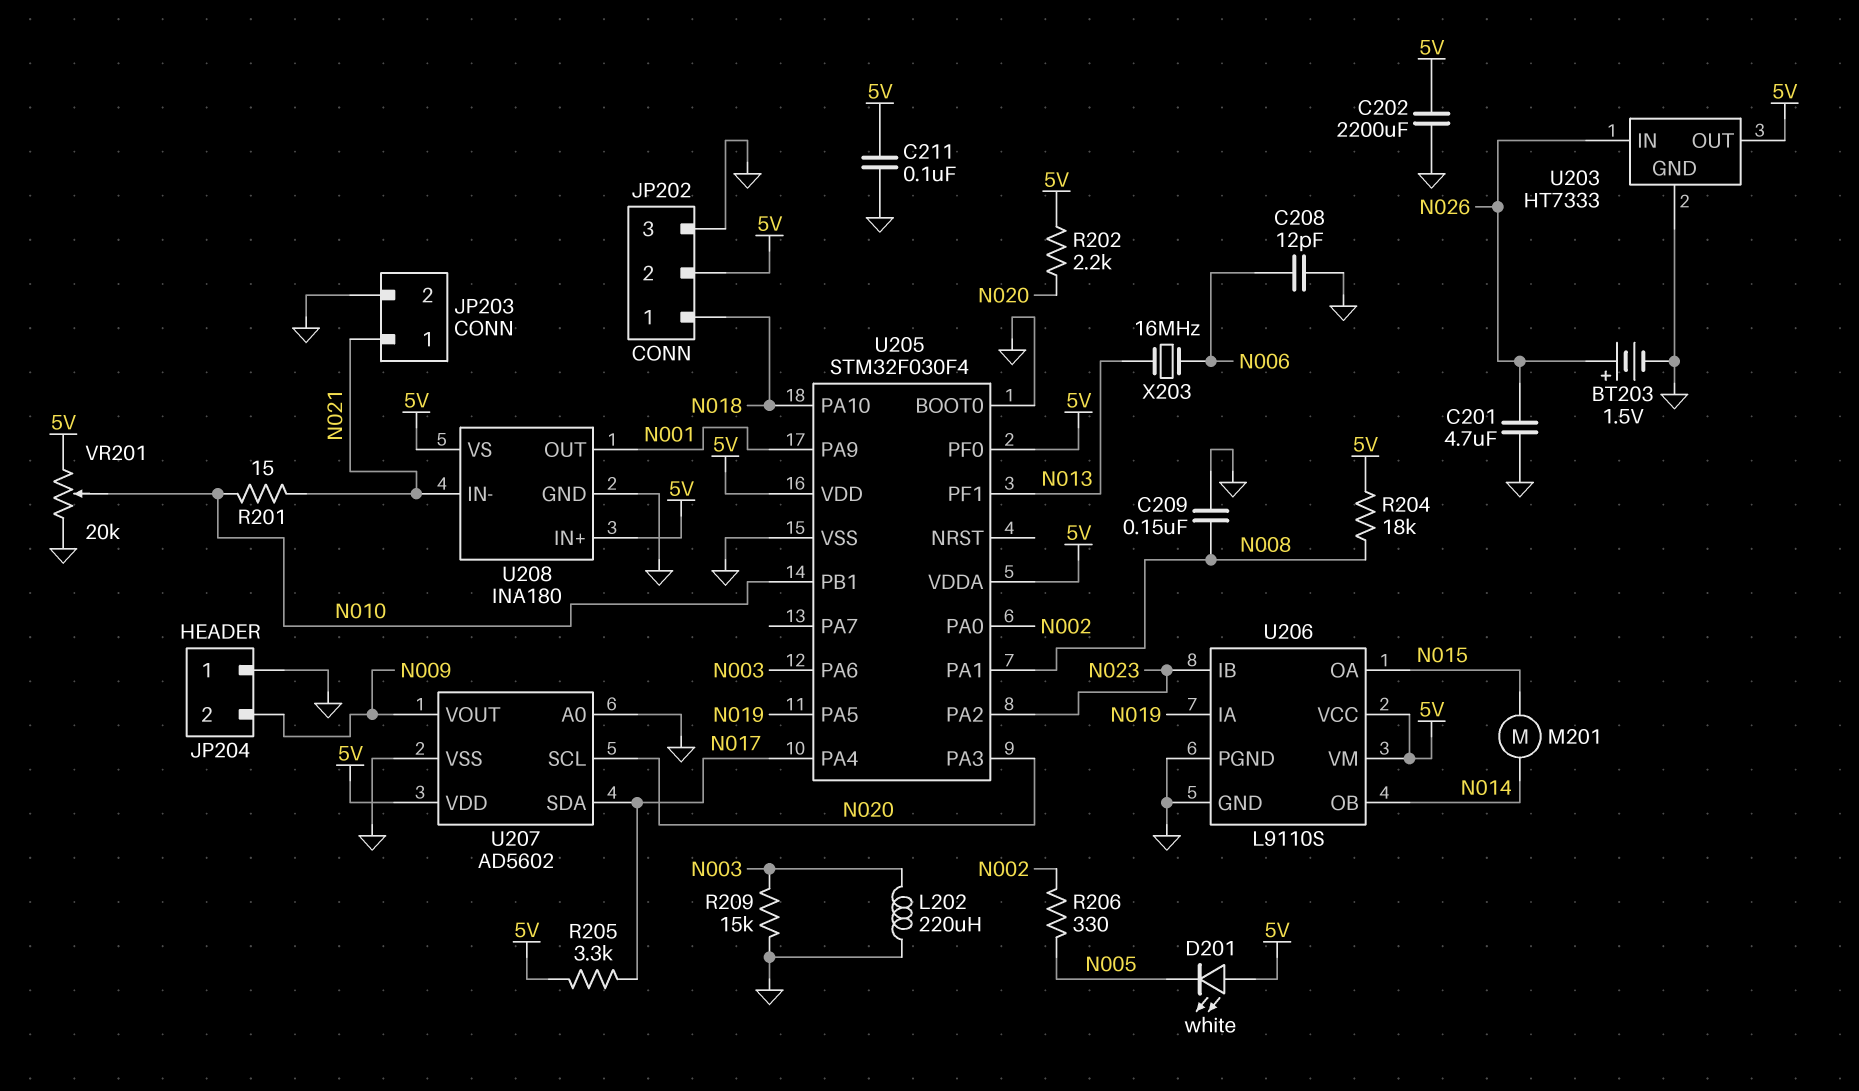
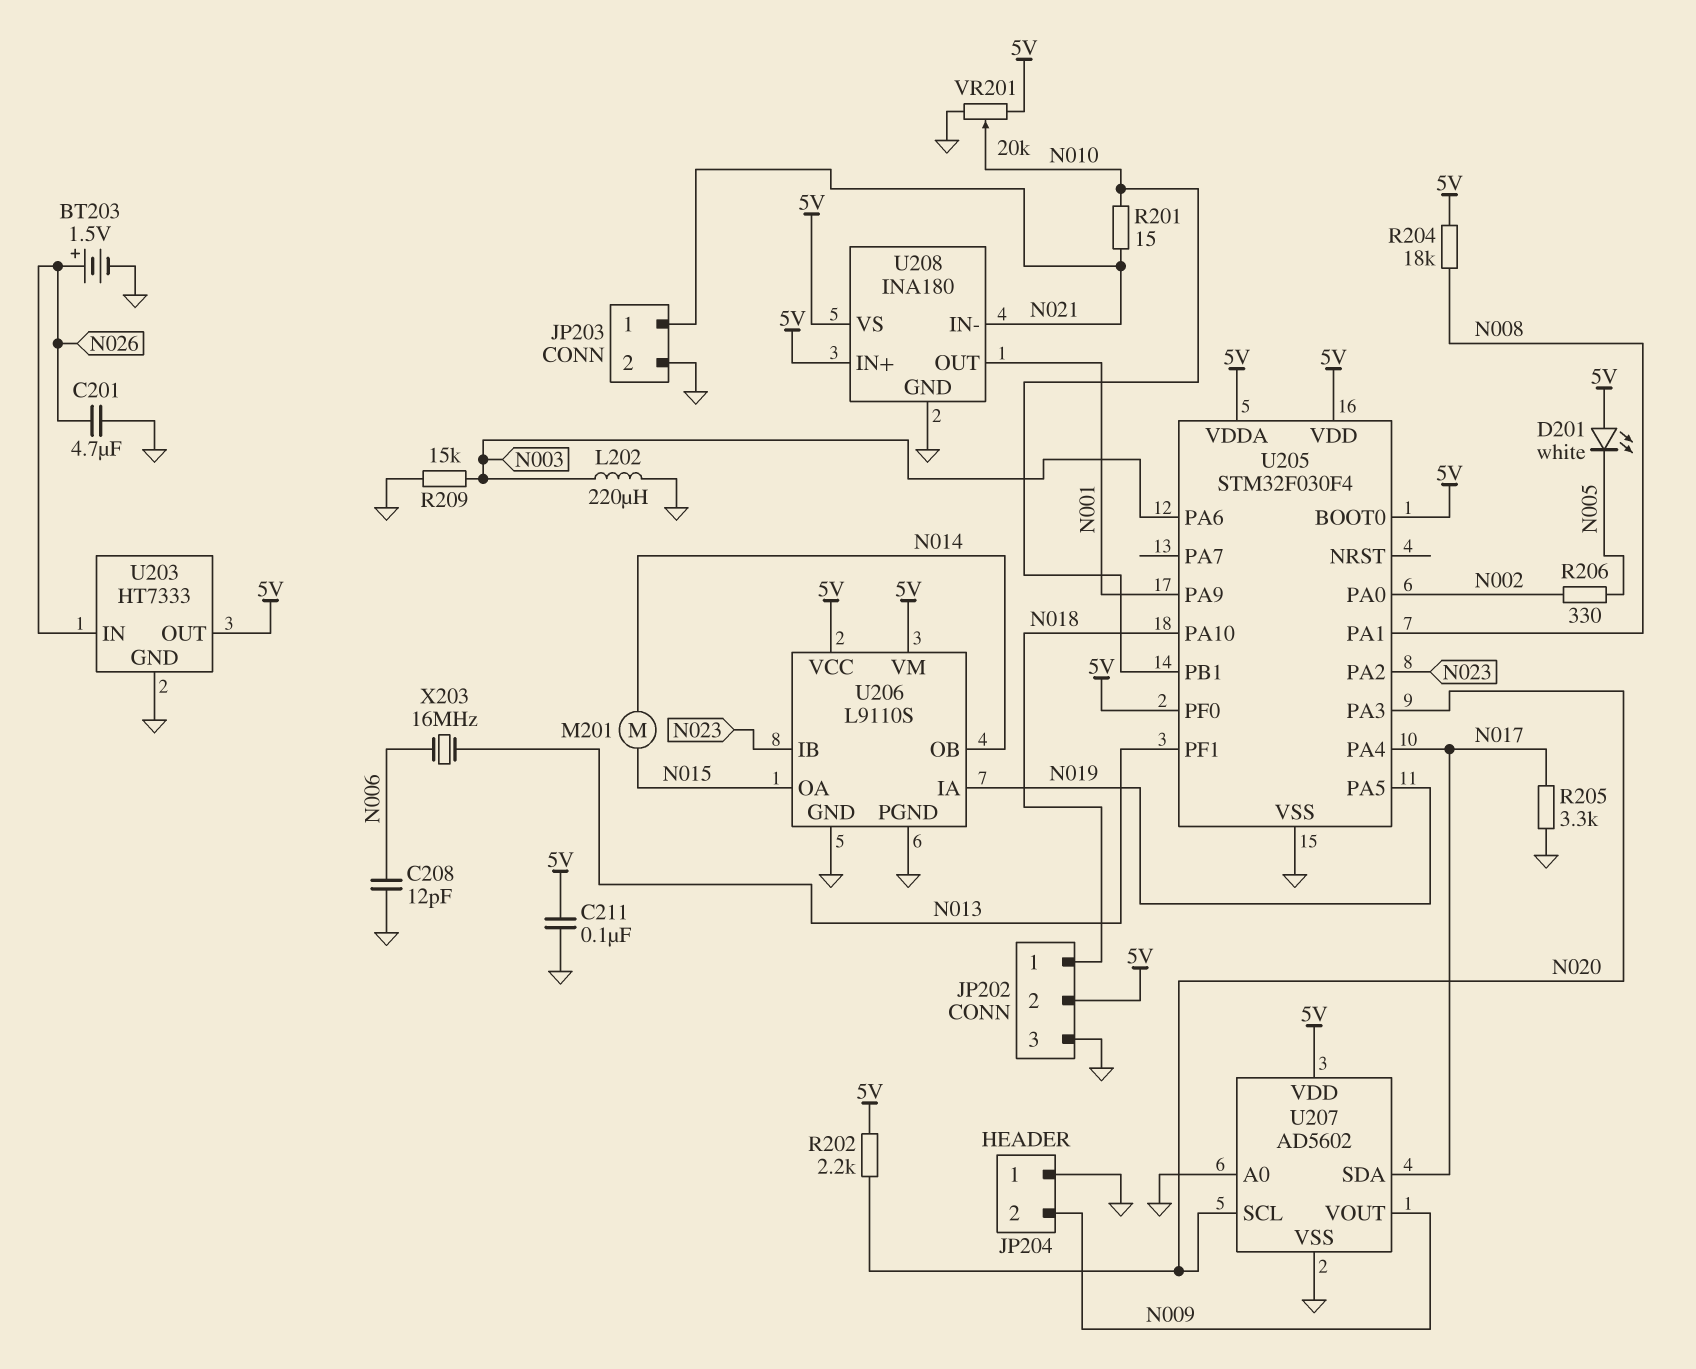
C202: 2200uF (5V, GND) -> none
C209: 150nF (GND, N008) -> none
R205: 3.3k (5V, N017) -> 3.3k (GND, N017)
U205 pin BOOT0: GND -> 5V

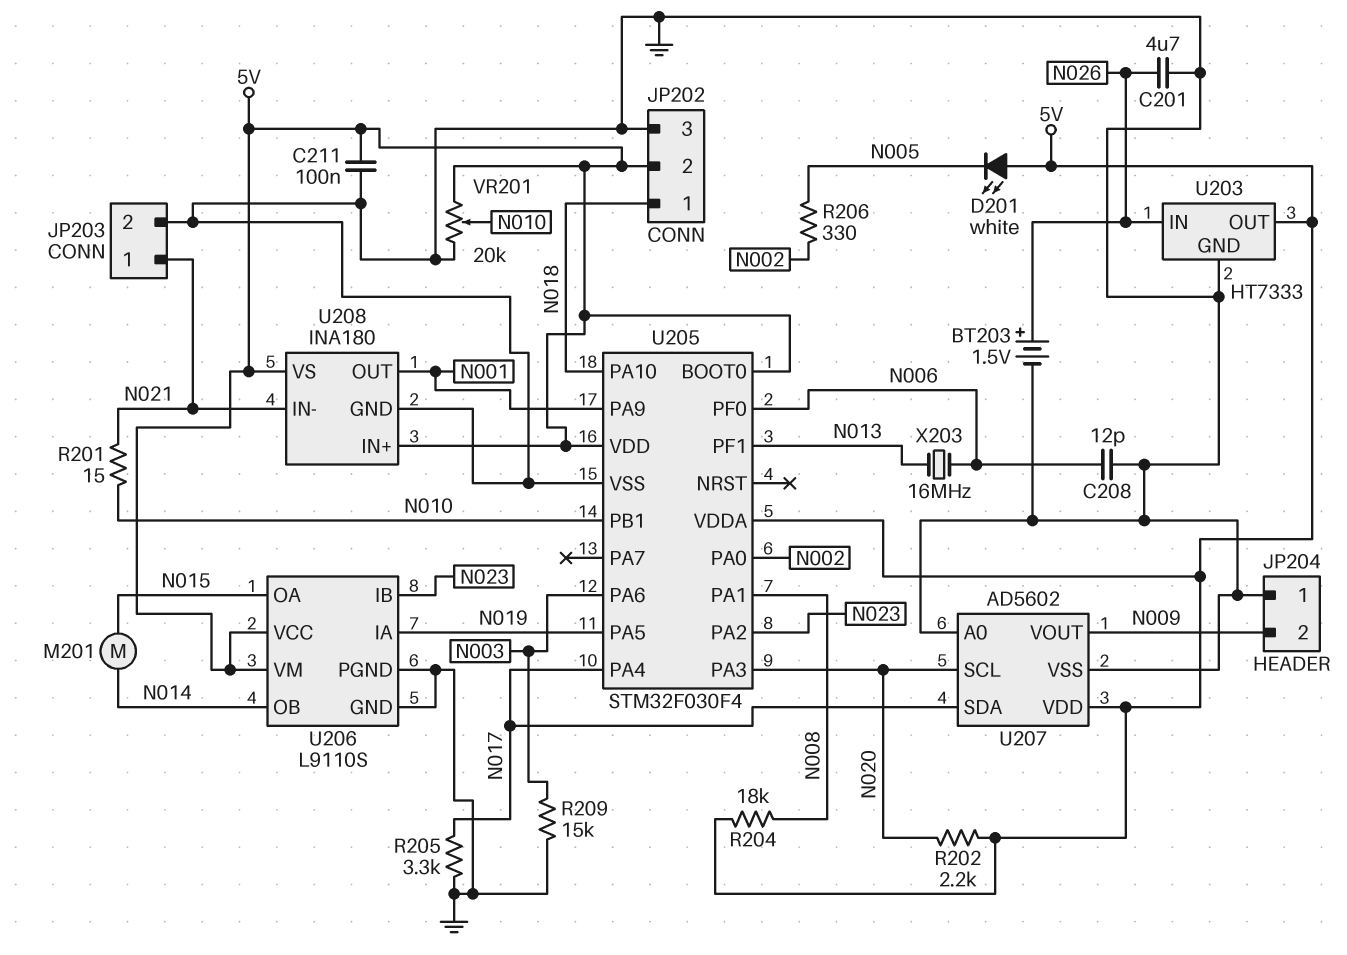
L202: 220uH (GND, N003) -> none
U205 pin PF0: 5V -> N006

